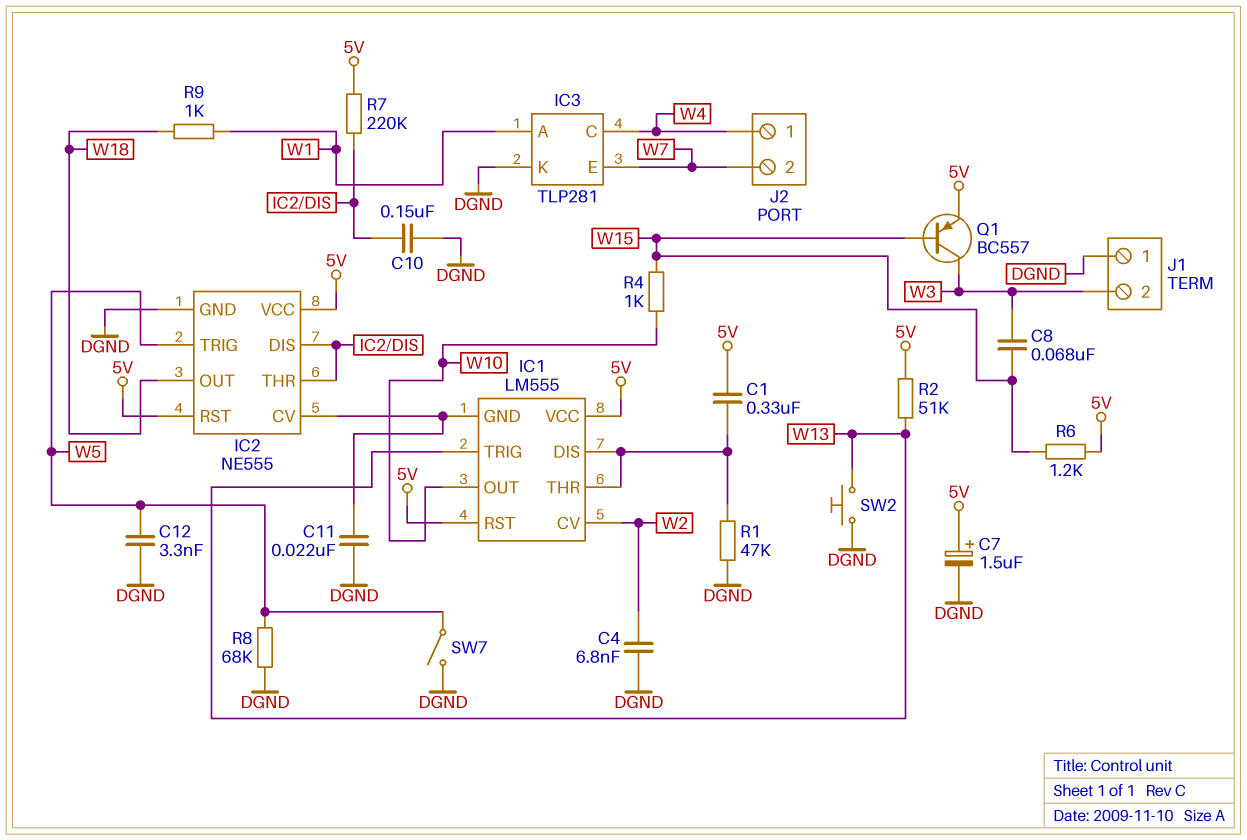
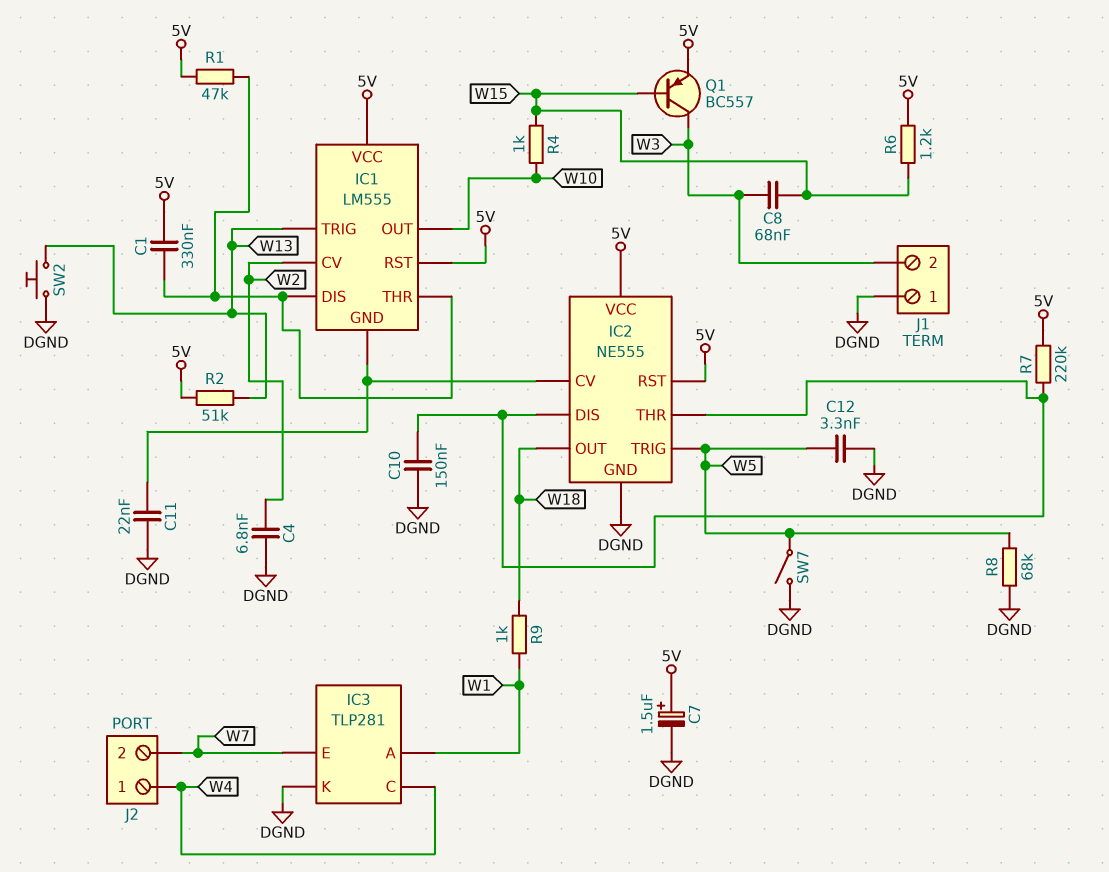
R1: 47k (DGND, IC1/DIS) -> 47k (5V, IC1/DIS)

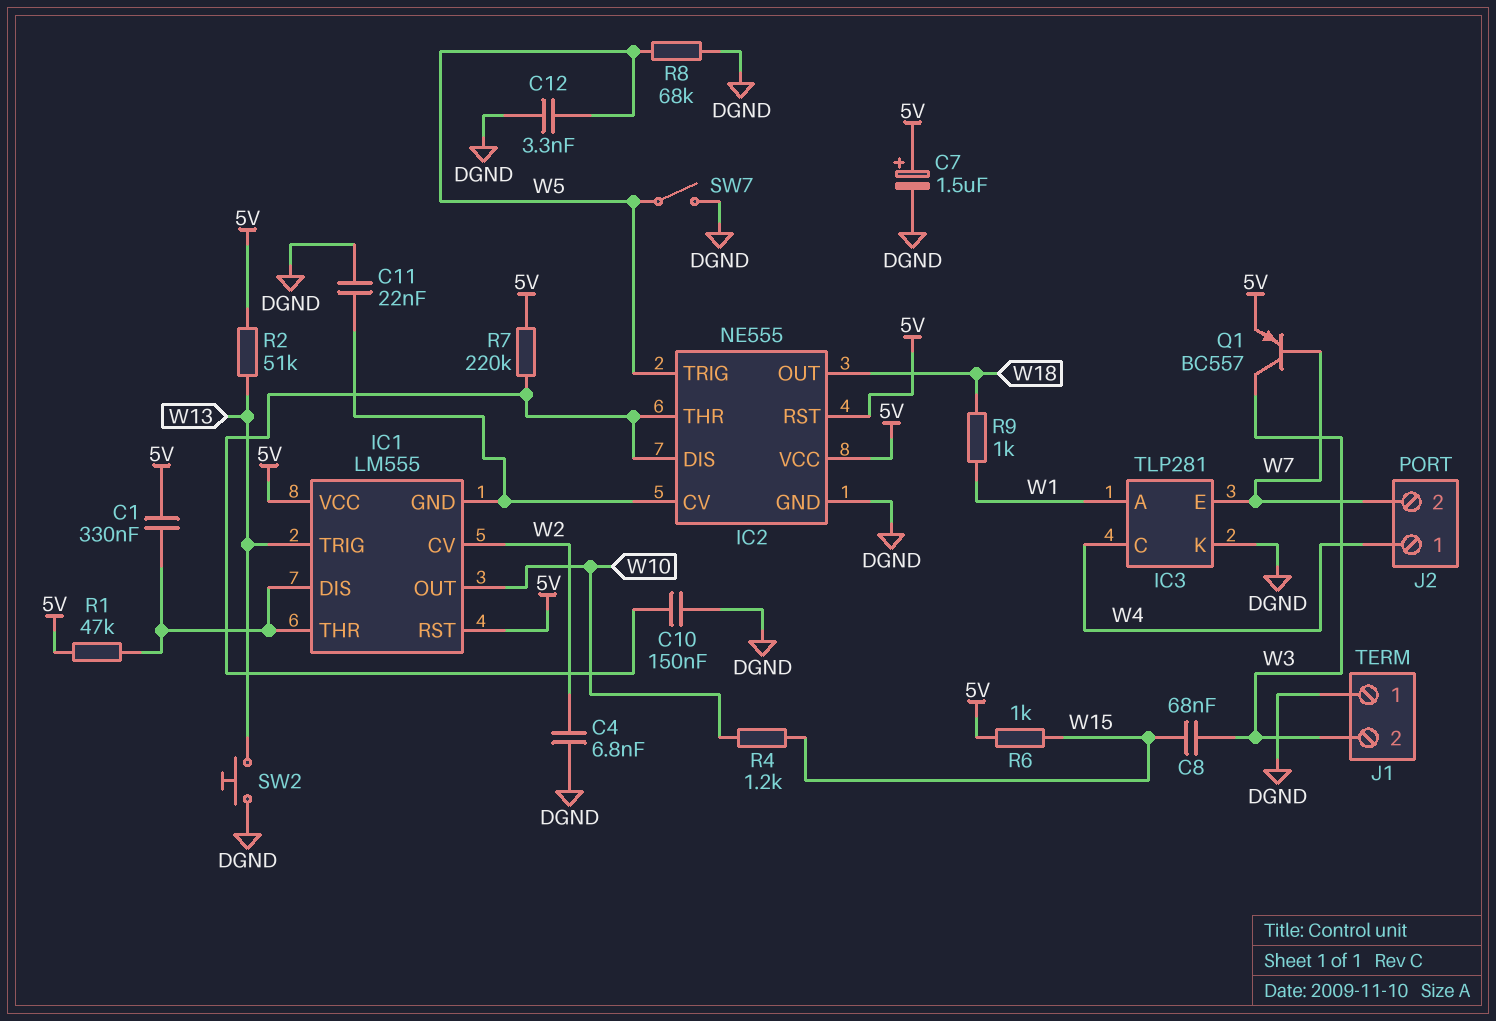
Q1: PNP BC557 (B W15, C W3, E 5V) -> PNP BC557 (B W7, C W3, E 5V)
R4: 1k (W10, W15) -> 1.2k (W10, W15)
R6: 1.2k (5V, W15) -> 1k (5V, W15)

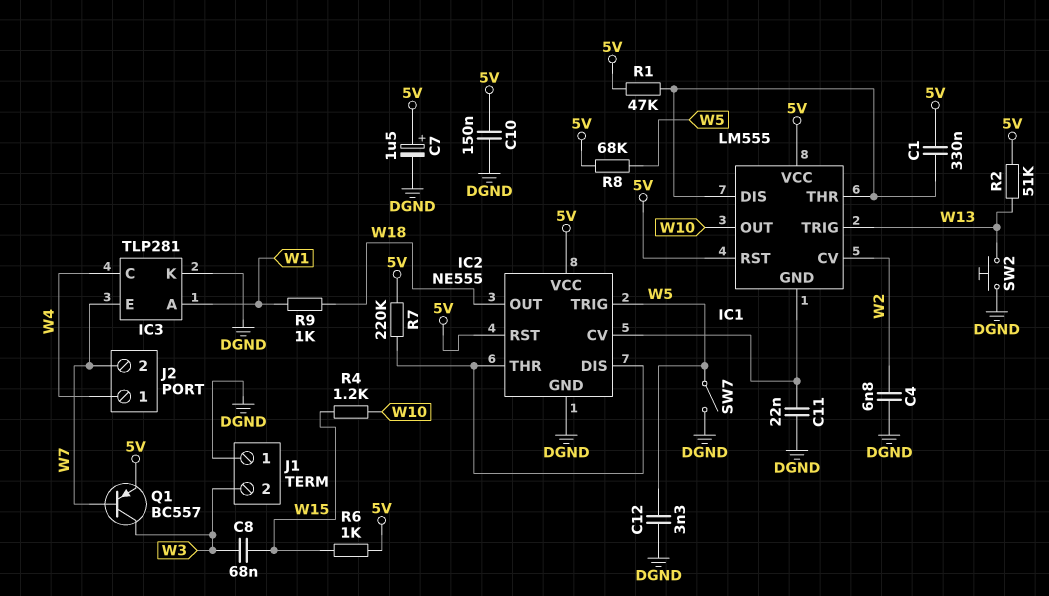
C10: 150nF (DGND, IC2/DIS) -> 150nF (5V, DGND)
R8: 68k (DGND, W5) -> 68k (5V, W5)

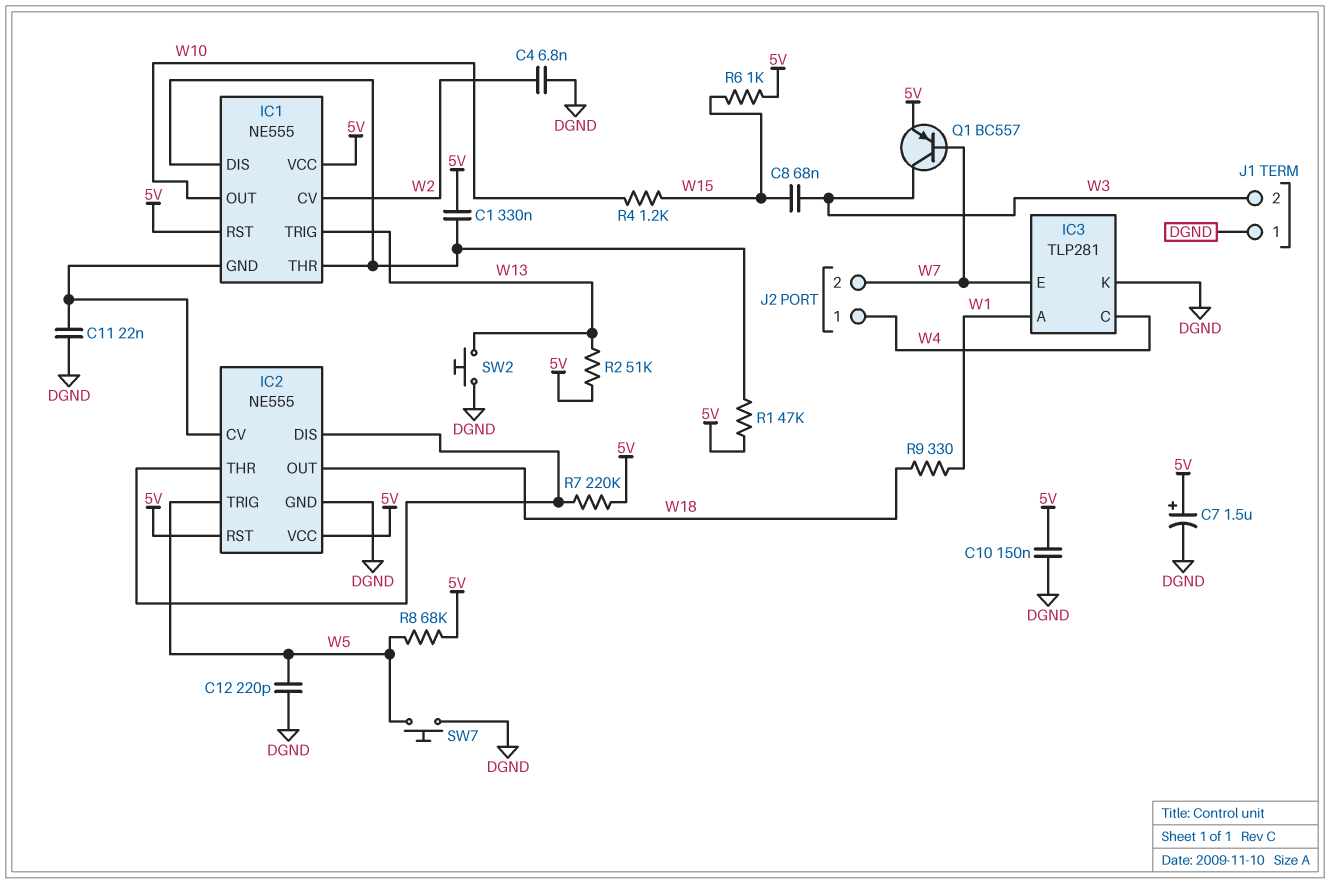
C12: 3.3nF (DGND, W5) -> 220pF (DGND, W5)
IC1: LM555 -> NE555
R9: 1k (W1, W18) -> 330 (W1, W18)
SW7: switch (DGND, W5) -> button (DGND, W5)

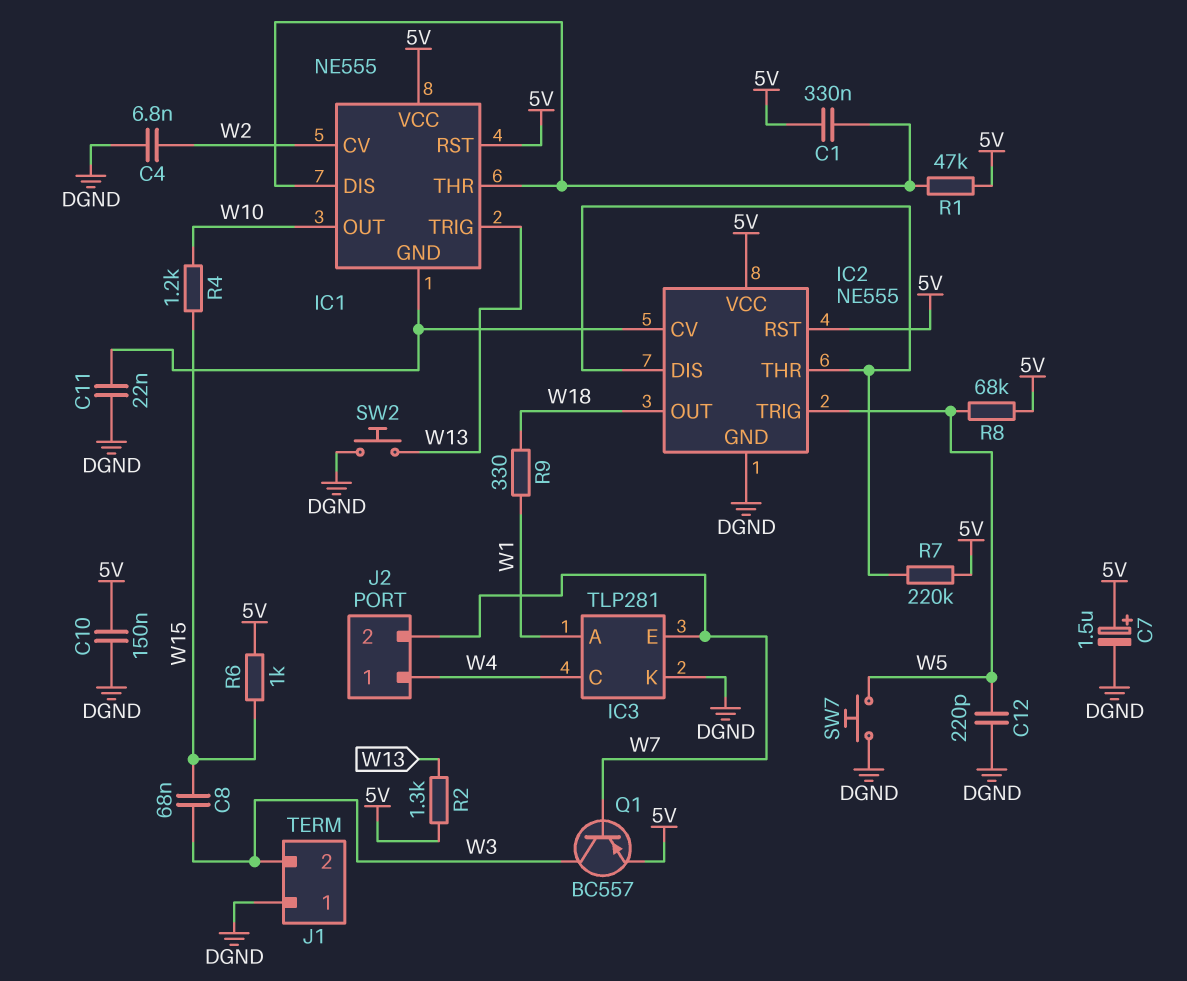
R2: 51k (5V, W13) -> 1.3k (5V, W13)

